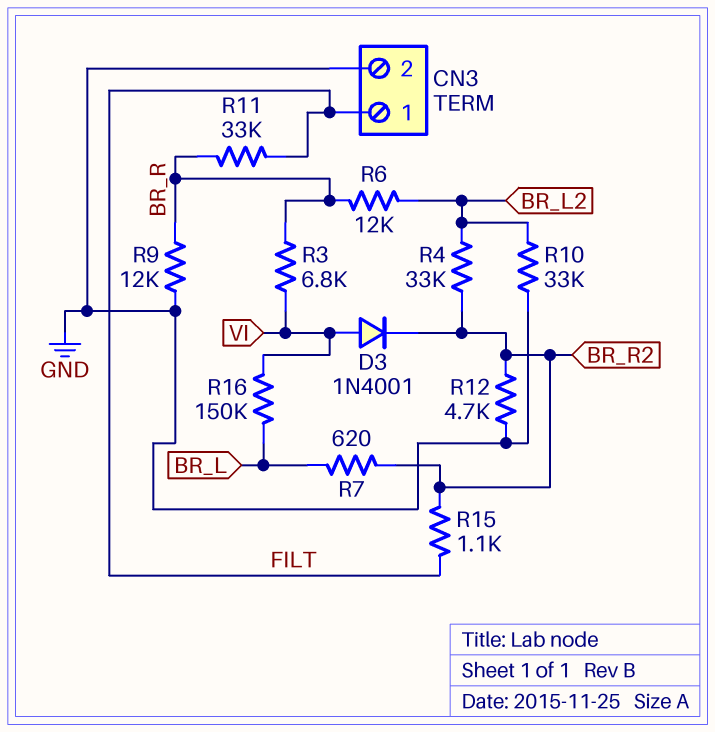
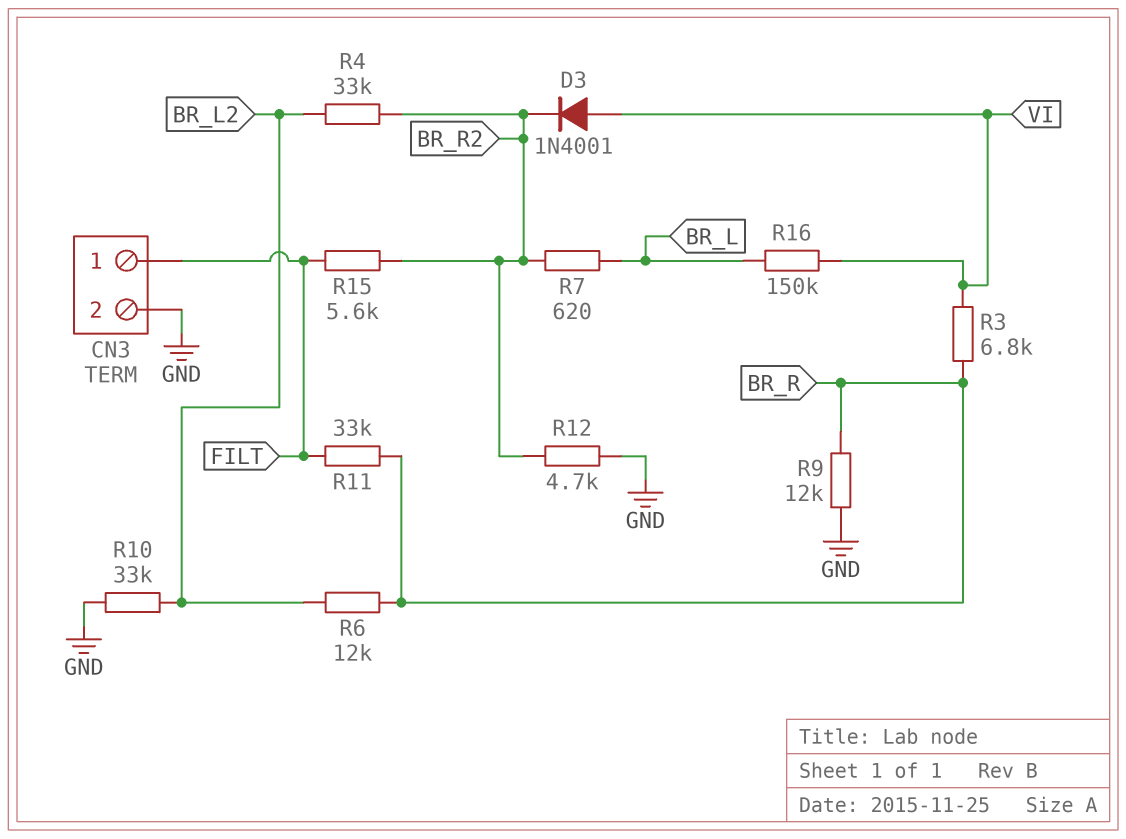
R15: 1.1k (BR_R2, FILT) -> 5.6k (BR_R2, FILT)

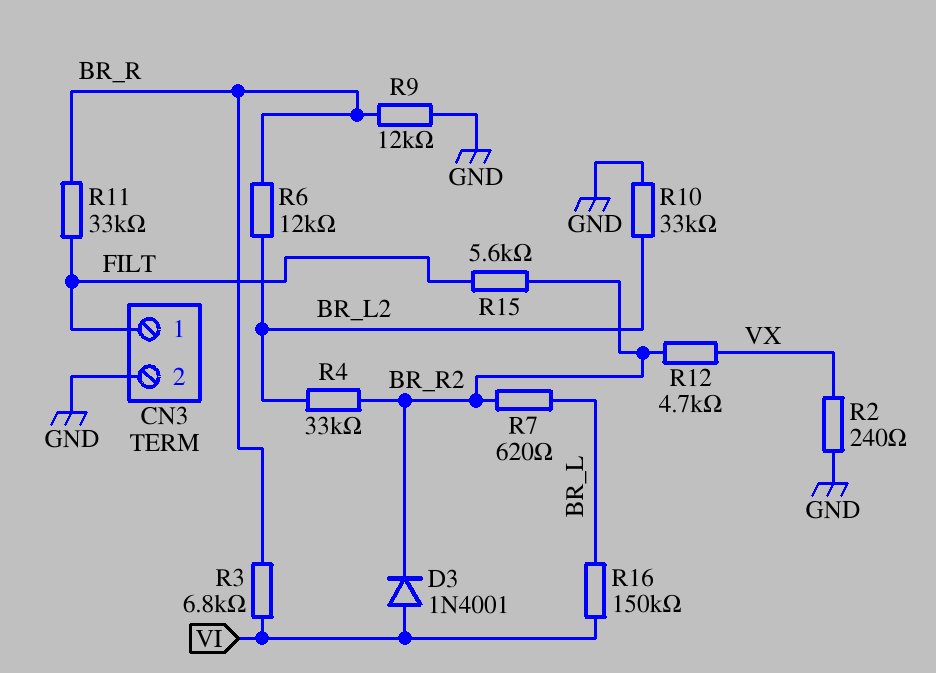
R2: none -> 240 (GND, VX)
R12: 4.7k (BR_R2, GND) -> 4.7k (BR_R2, VX)

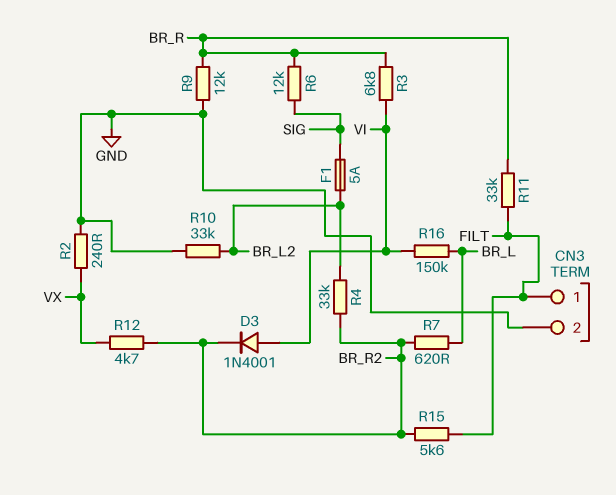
F1: none -> 5A (BR_L2, SIG)
R6: 12k (BR_L2, BR_R) -> 12k (BR_R, SIG)

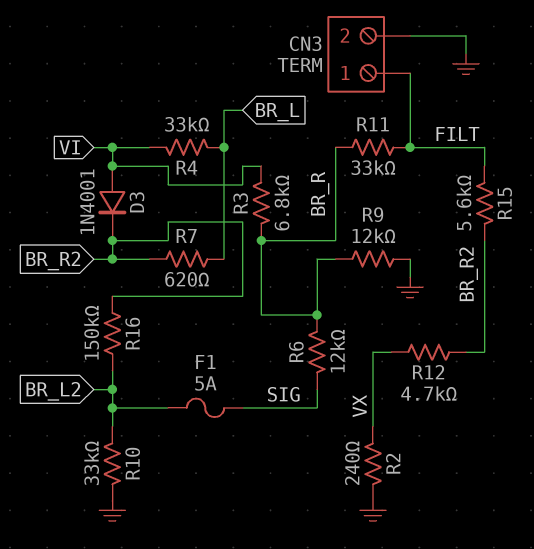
R4: 33k (BR_L2, BR_R2) -> 33k (BR_L, VI)
R16: 150k (BR_L, VI) -> 150k (BR_L2, BR_R2)

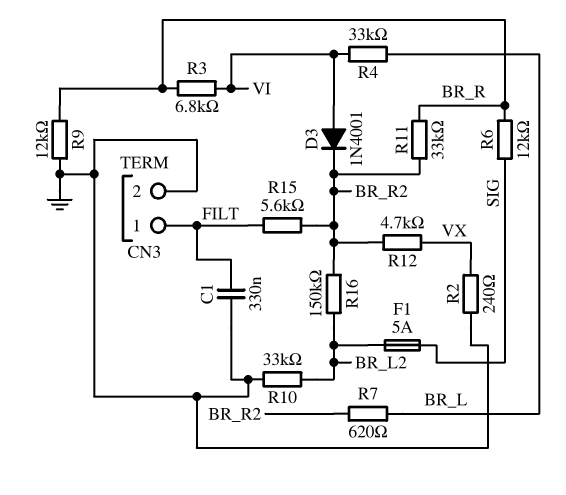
C1: none -> 330nF (FILT, GND)
R11: 33k (BR_R, FILT) -> 33k (BR_R, BR_R2)

